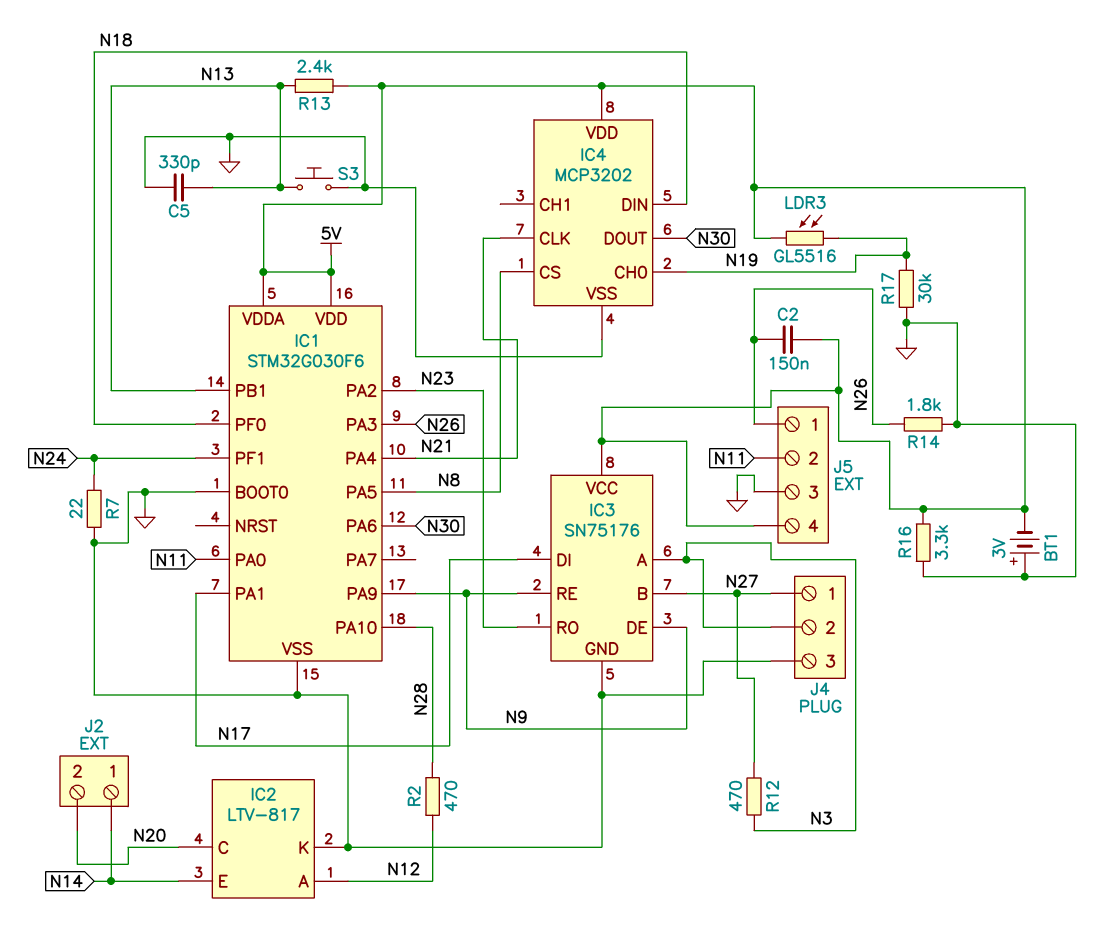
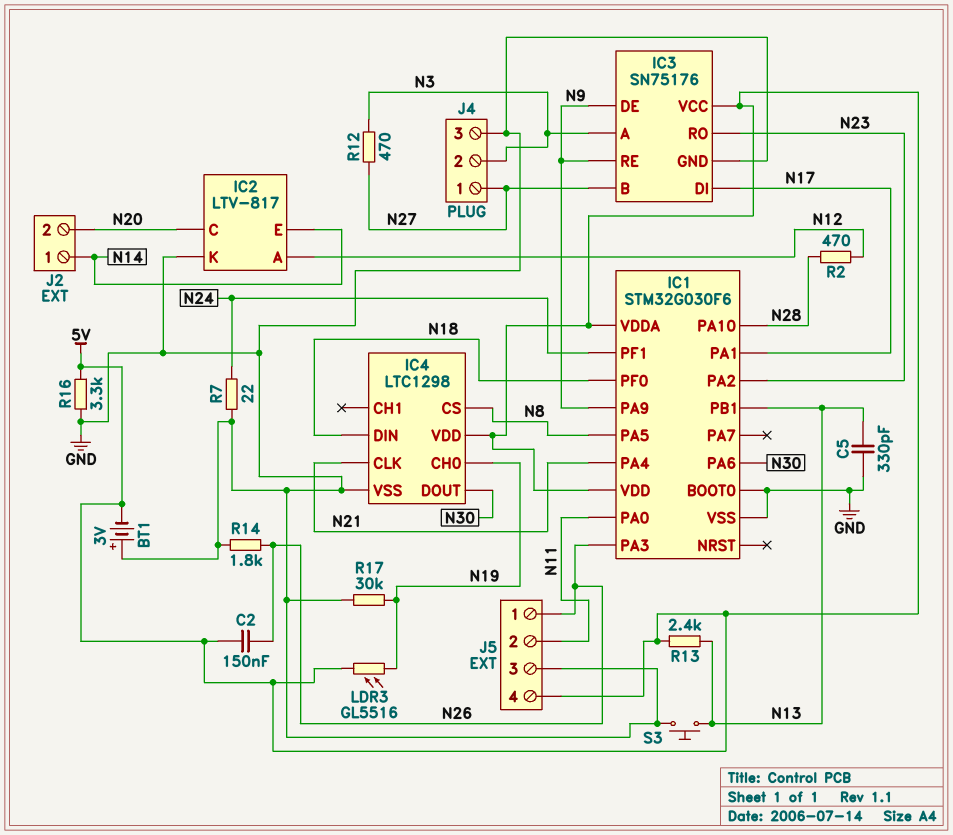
IC4: MCP3202 -> LTC1298

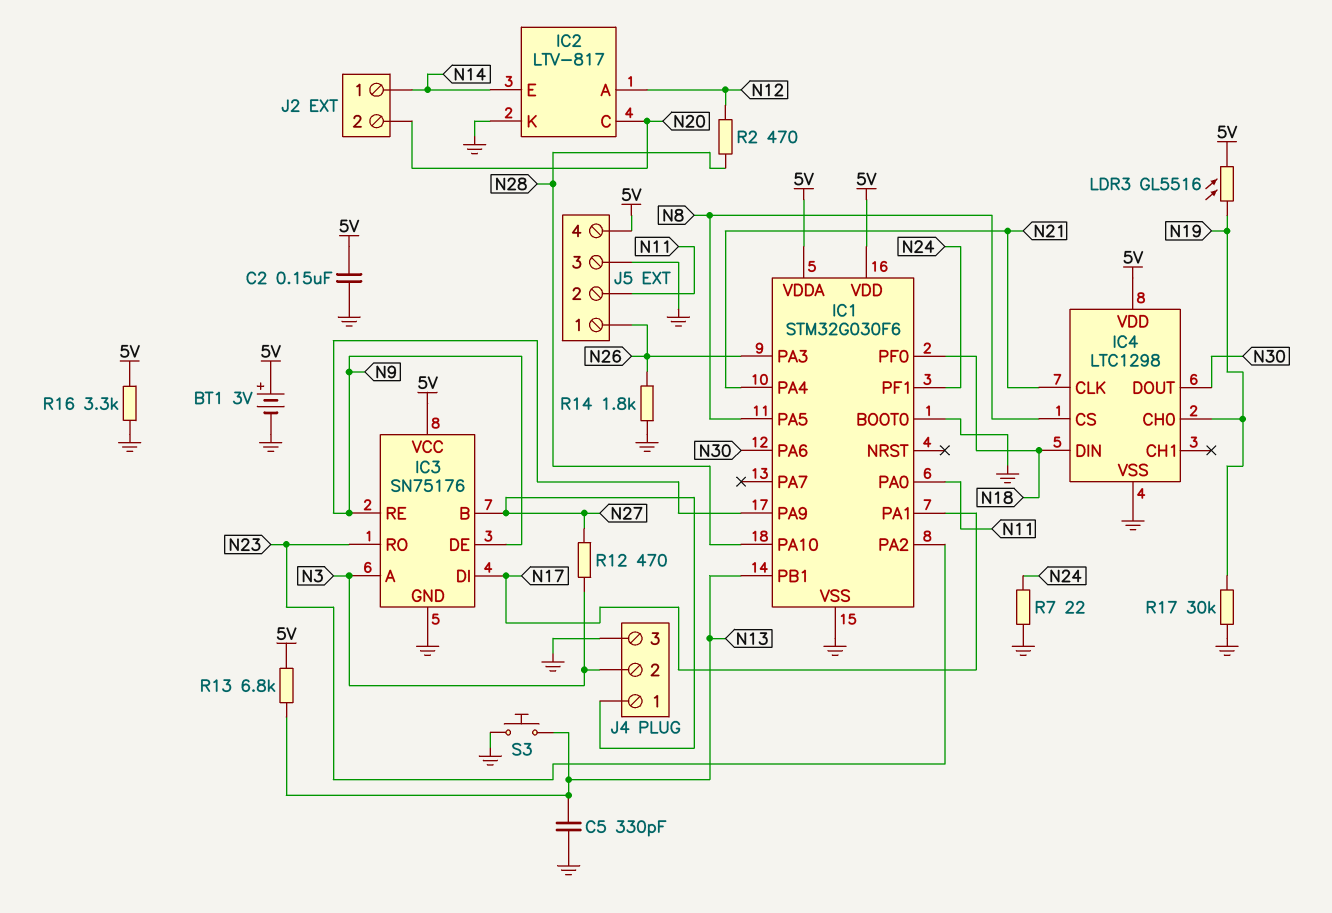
BT1: 3V (plus GND, minus 5V) -> 3V (plus 5V, minus GND)
C2: 150nF (5V, N26) -> 150nF (5V, GND)
R13: 2.4k (5V, N13) -> 6.8k (5V, N13)

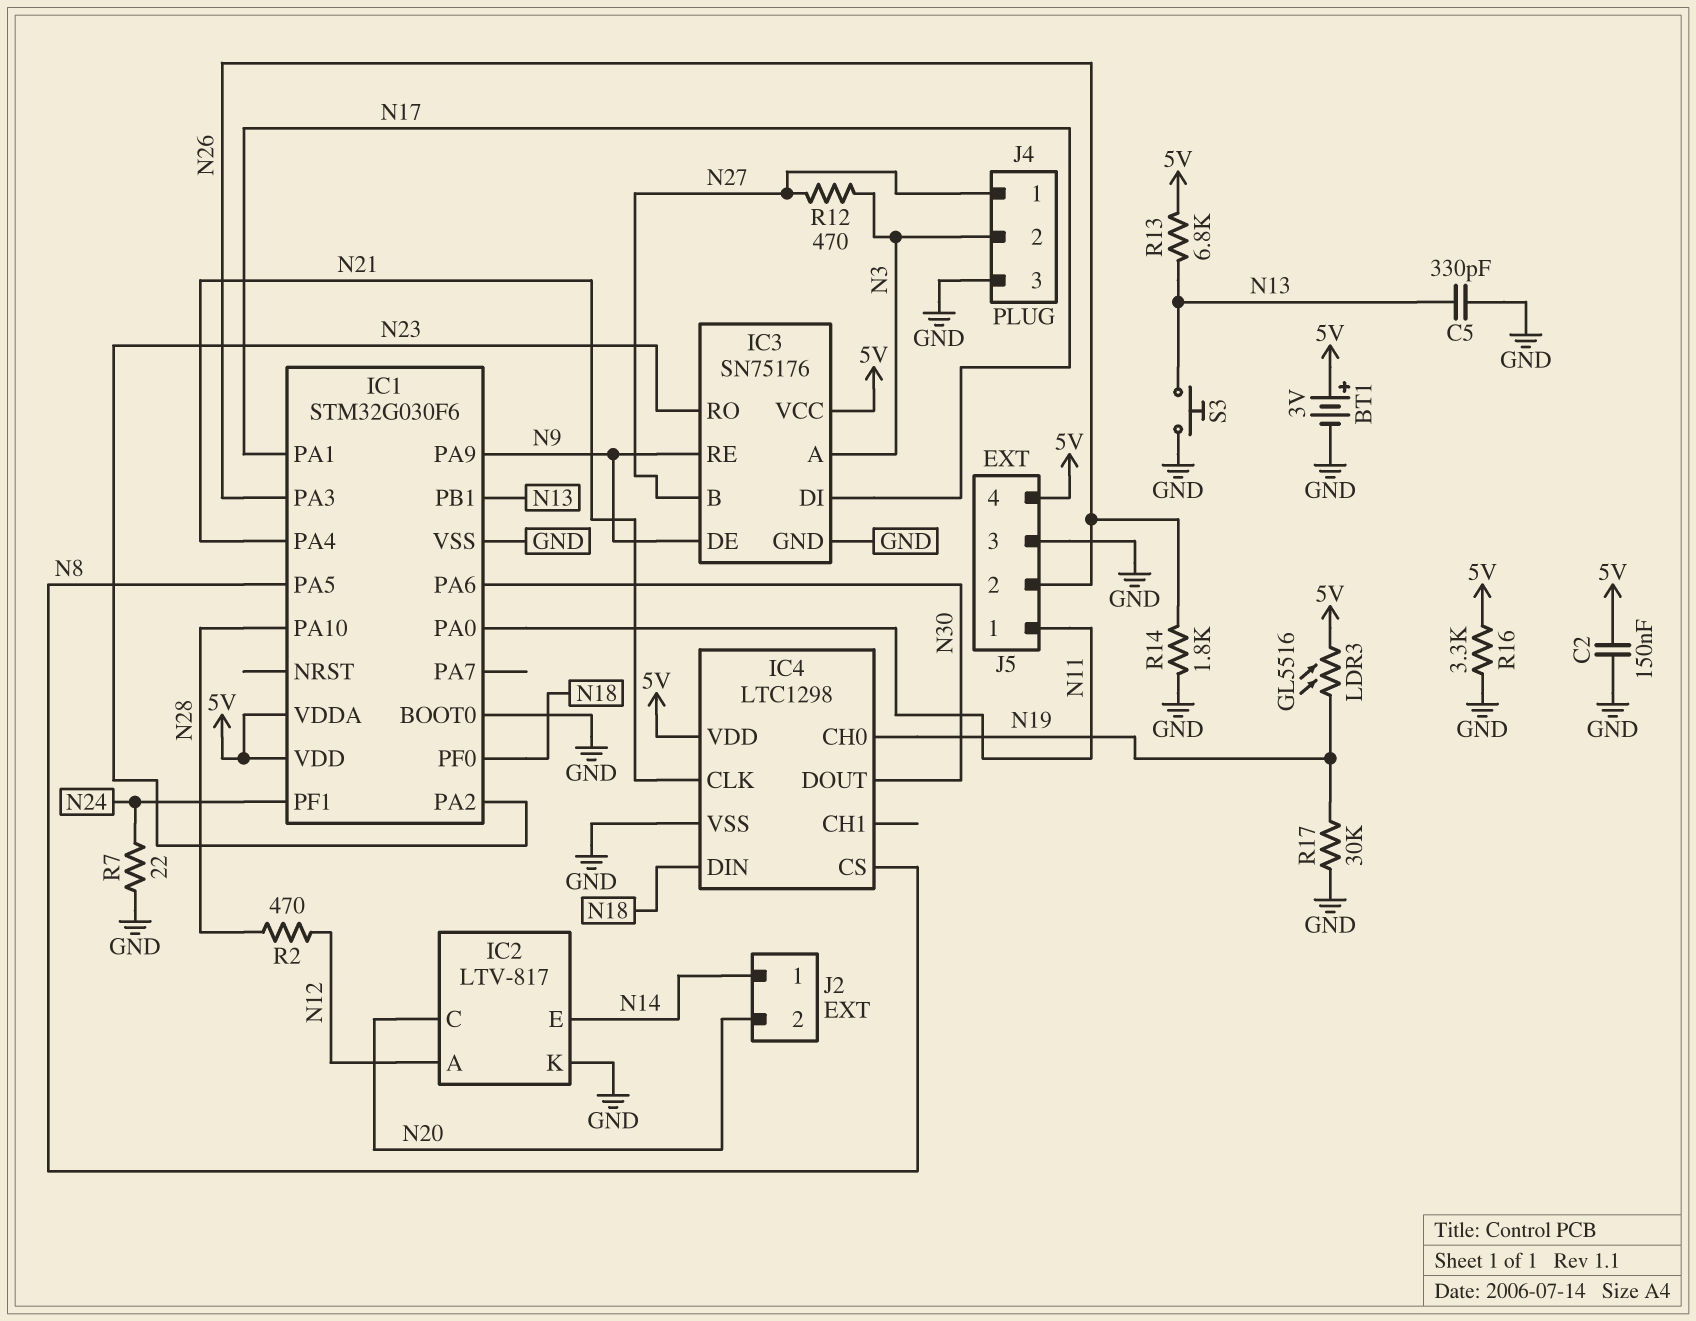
J5 pin 1: N26 -> N11
J5 pin 2: N11 -> N26

